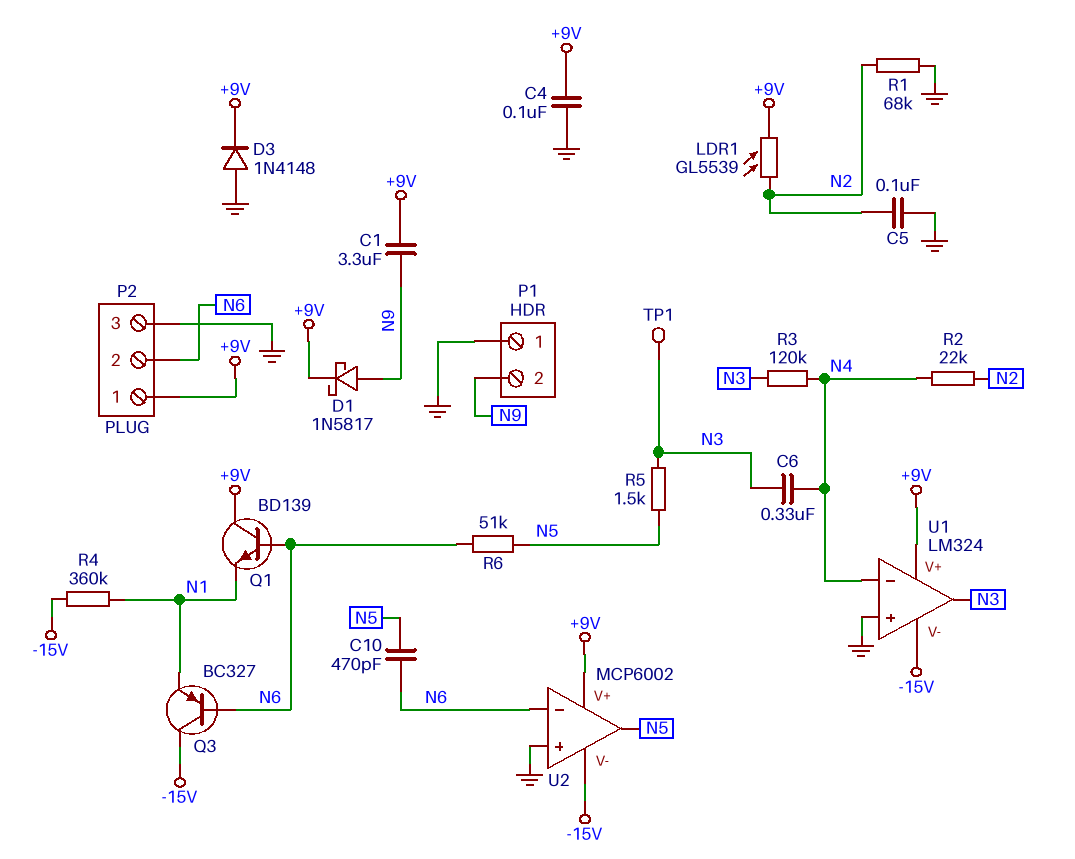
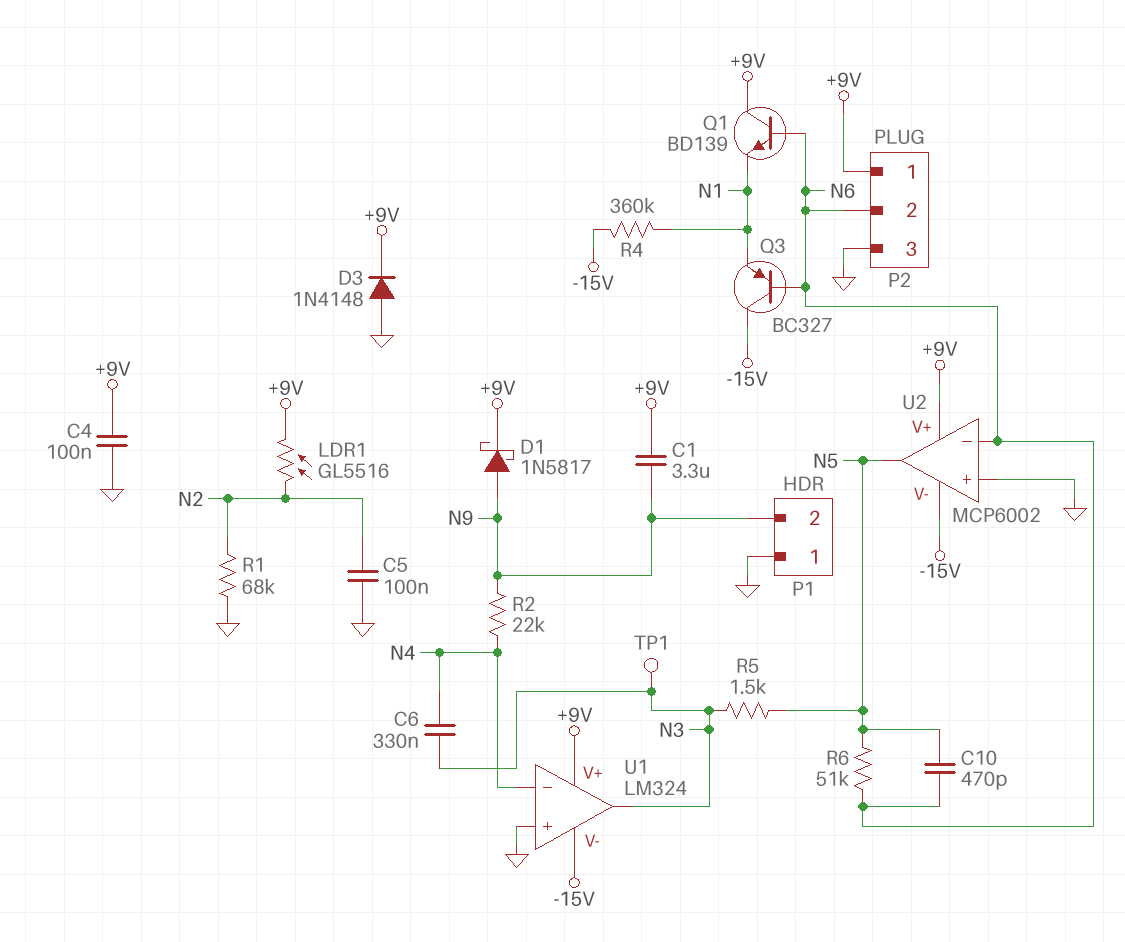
LDR1: GL5539 (+9V, N2) -> GL5516 (+9V, N2)
R2: 22k (N2, N4) -> 22k (N4, N9)
R3: 120k (N3, N4) -> none

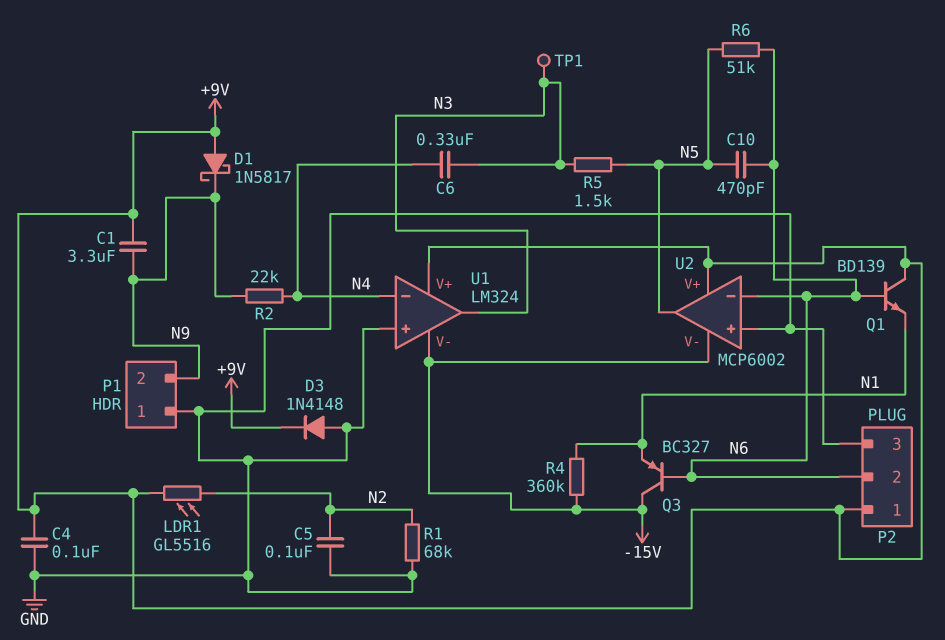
D1: schottky 1N5817 (A N9, K +9V) -> schottky 1N5817 (A +9V, K N9)

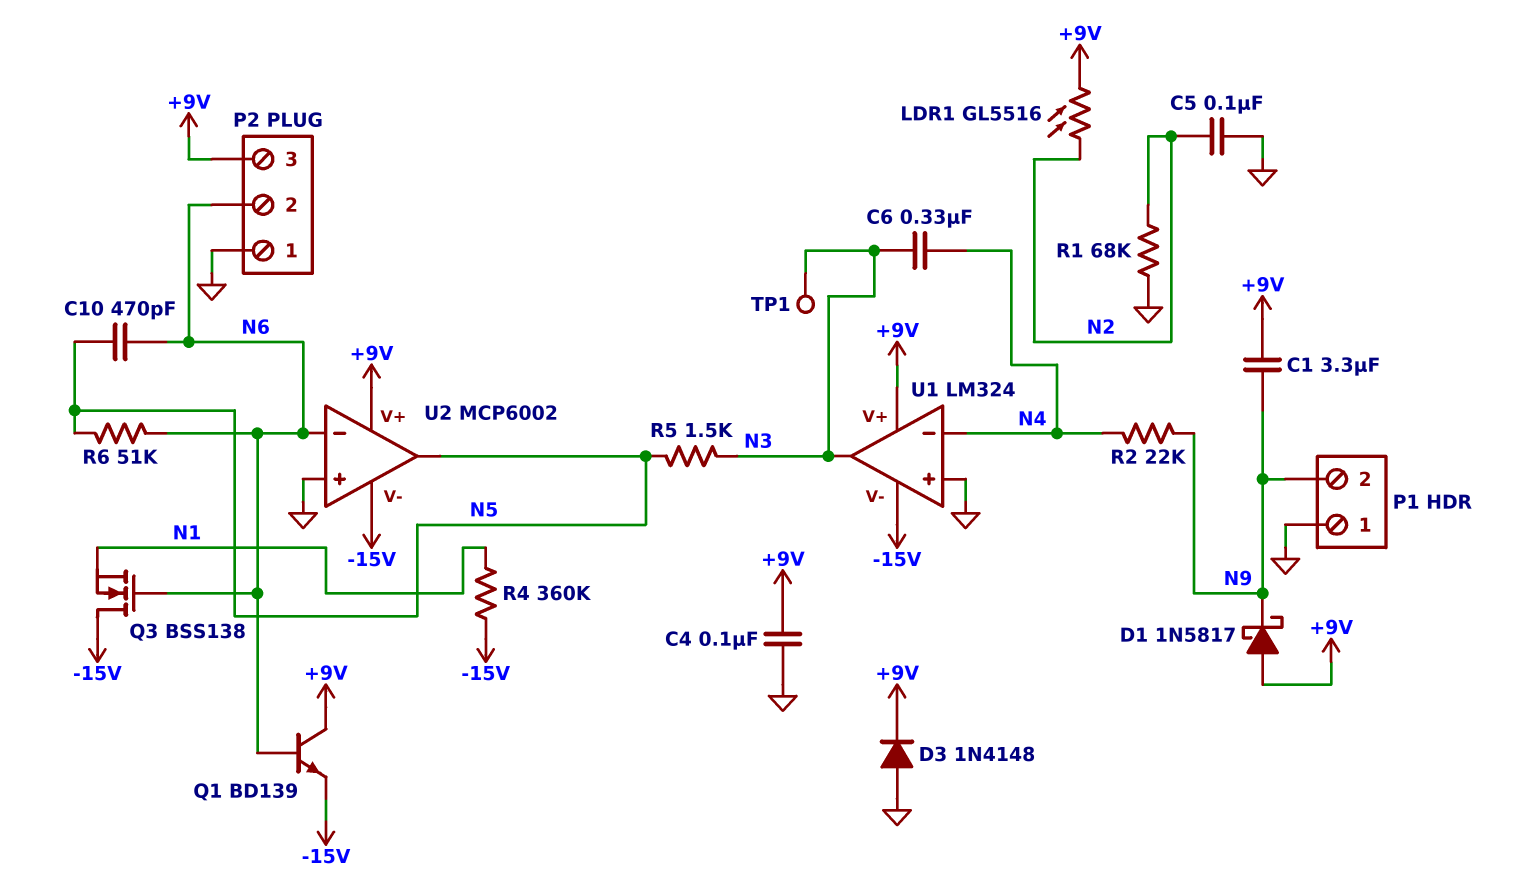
P2 pin 1: +9V -> GND
P2 pin 3: GND -> +9V
Q1: NPN BD139 (B N6, C +9V, E N1) -> NPN BD139 (B N6, C +9V, E -15V)
Q3: PNP BC327 (B N6, C -15V, E N1) -> NMOS BSS138 (G N6, D -15V, S N1)

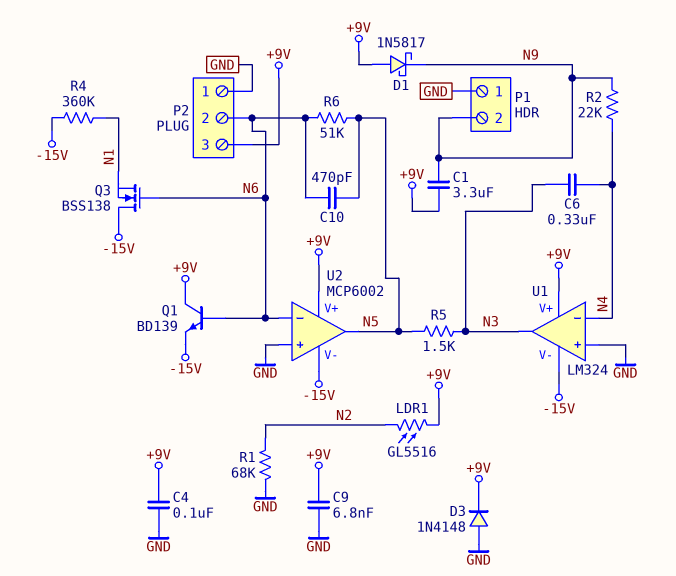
C5: 100nF (GND, N2) -> none
C9: none -> 6.8nF (+9V, GND)
TP1: test point (N3) -> none

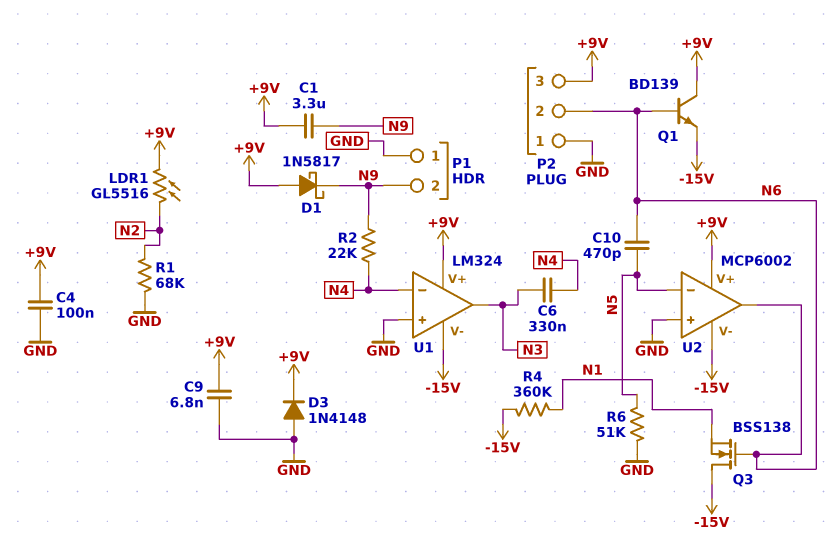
R5: 1.5k (N3, N5) -> none
R6: 51k (N5, N6) -> 51k (GND, N5)
U2 pin in-: N6 -> N5
U2 pin out: N5 -> N6

